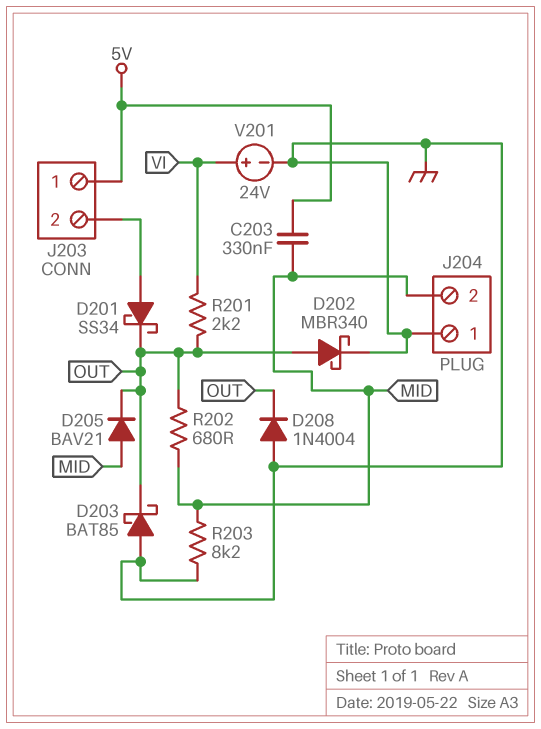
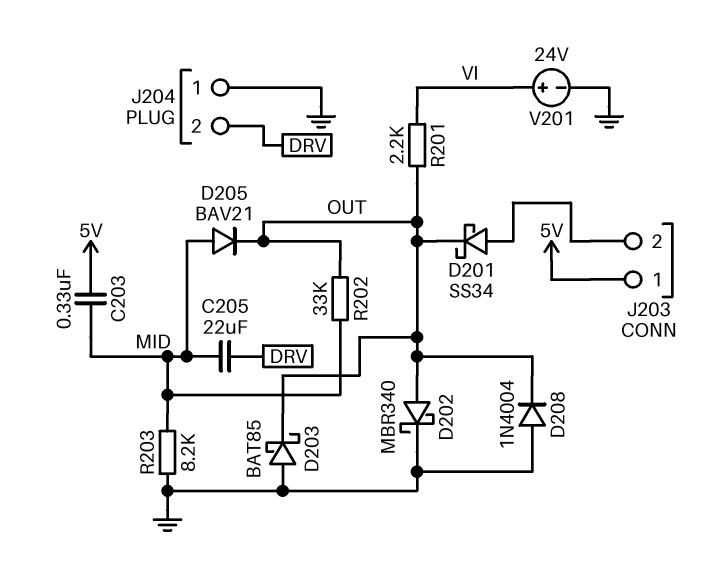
C205: none -> 22uF (DRV, MID)
J204 pin 2: MID -> DRV
R202: 680 (MID, OUT) -> 33k (MID, OUT)

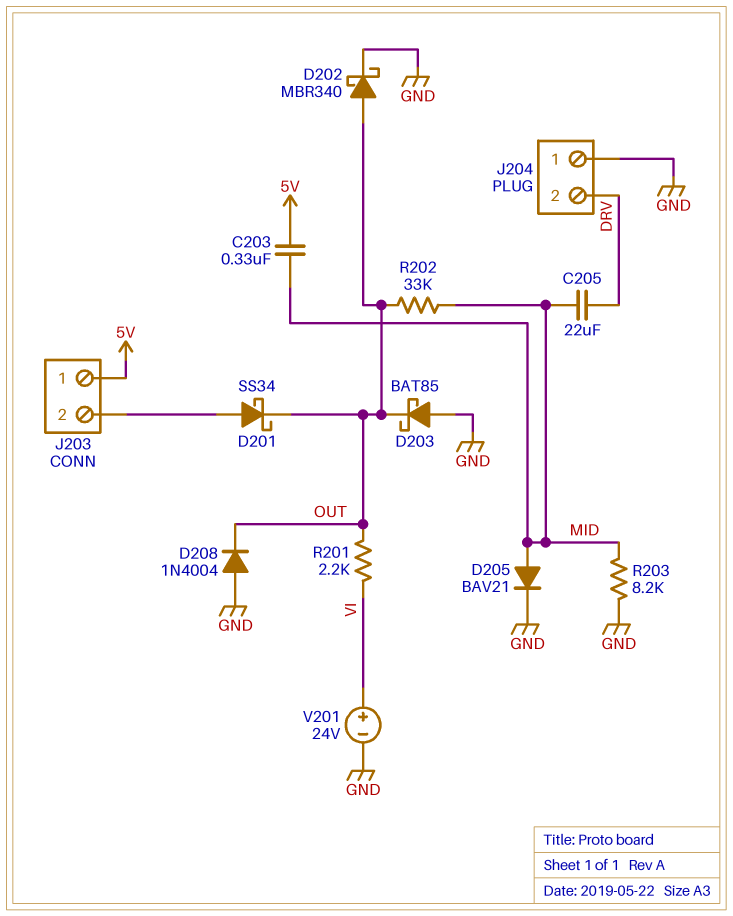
D205: diode BAV21 (A MID, K OUT) -> diode BAV21 (A MID, K GND)

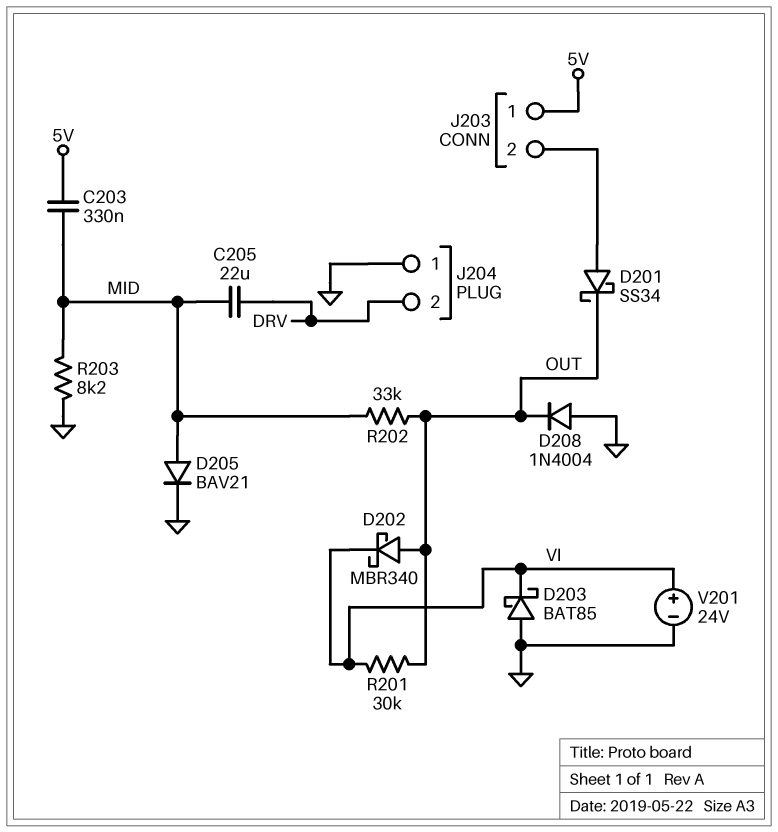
D202: schottky MBR340 (A OUT, K GND) -> schottky MBR340 (A OUT, K VI)
D203: schottky BAT85 (A GND, K OUT) -> schottky BAT85 (A GND, K VI)
R201: 2.2k (OUT, VI) -> 30k (OUT, VI)

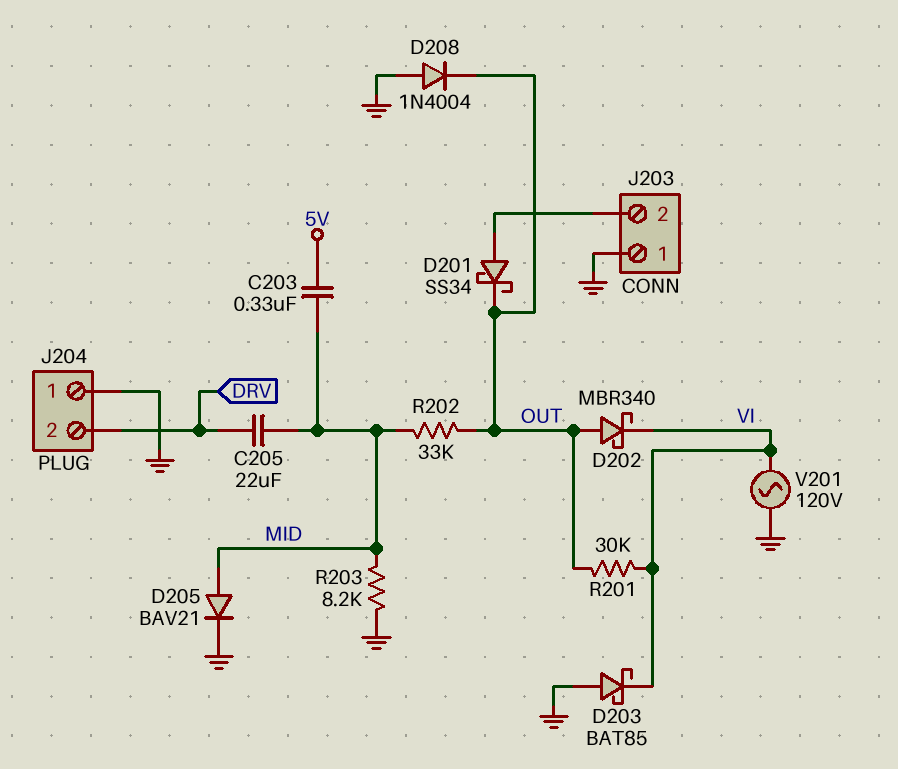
J203 pin 1: 5V -> GND
V201: 24V (plus VI, minus GND) -> AC 120V (GND, VI)

